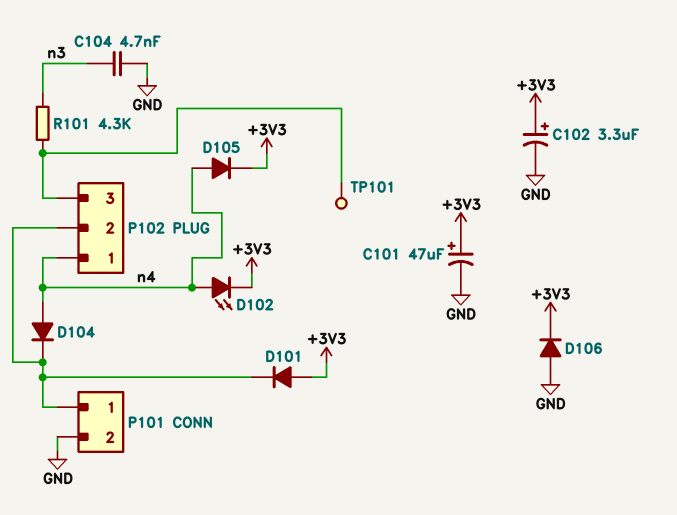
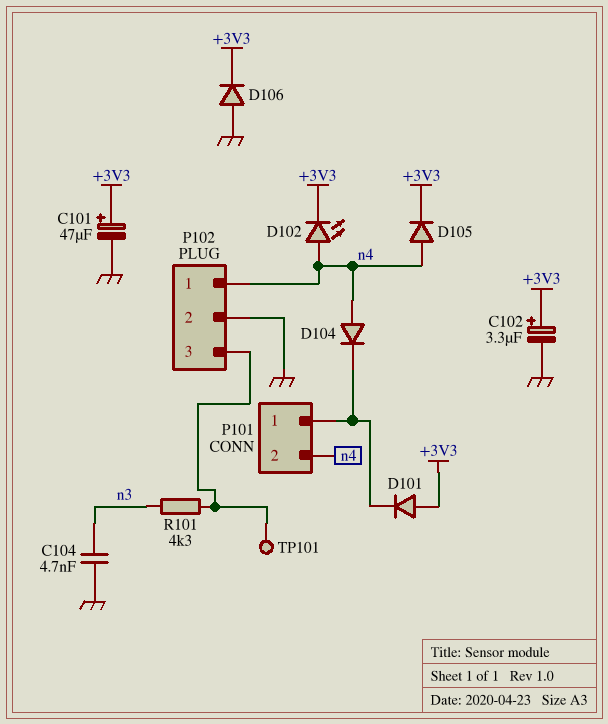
P101 pin 2: GND -> n4
P102 pin 2: P101/1 -> GND

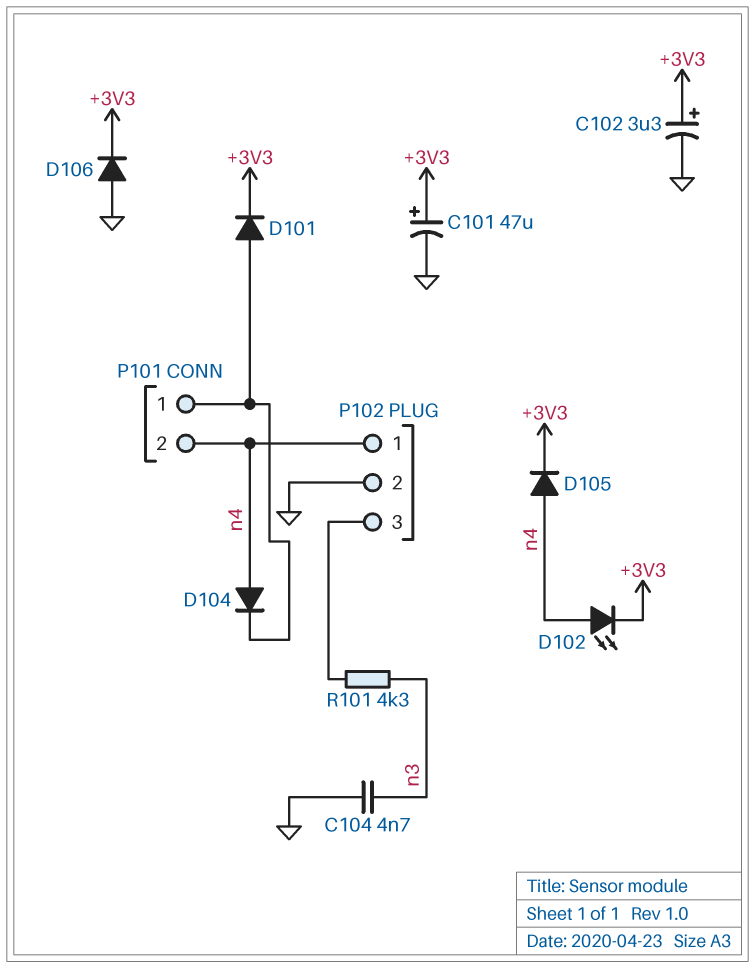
D101: diode (A +3V3, K P101/1) -> diode (A P101/1, K +3V3)
TP101: test point (P102/3) -> none

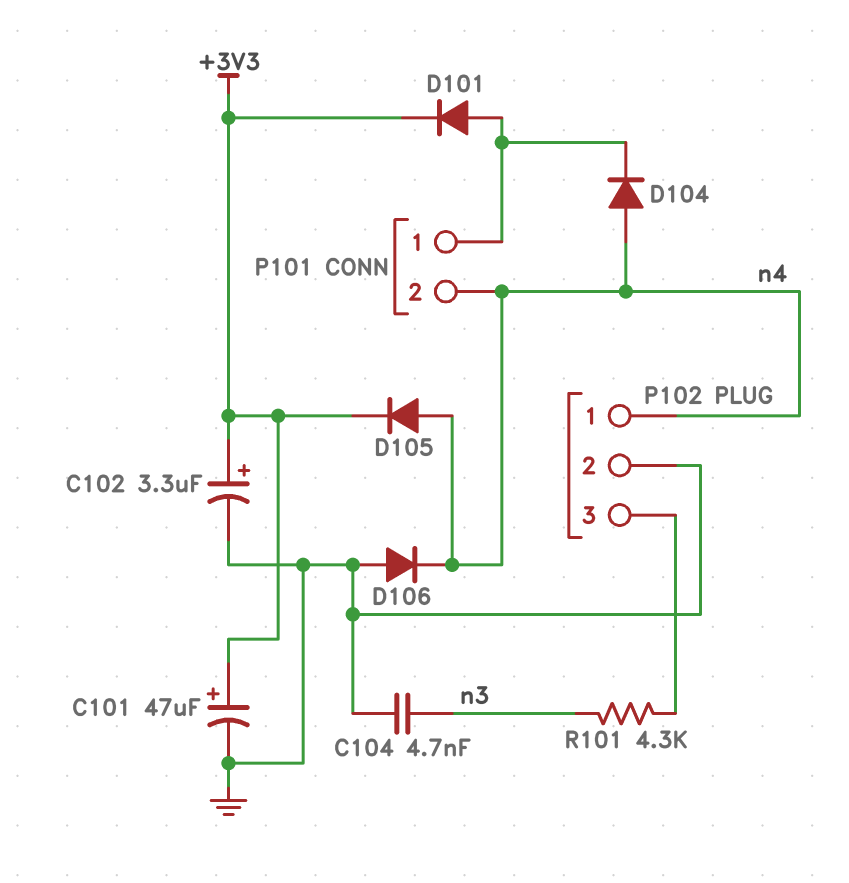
D102: LED (A n4, K +3V3) -> none
D106: diode (A GND, K +3V3) -> diode (A GND, K n4)

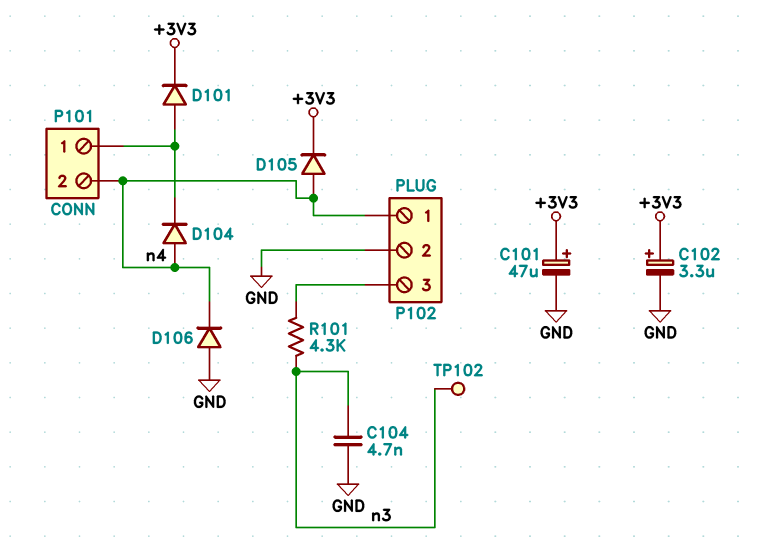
TP102: none -> test point (n3)

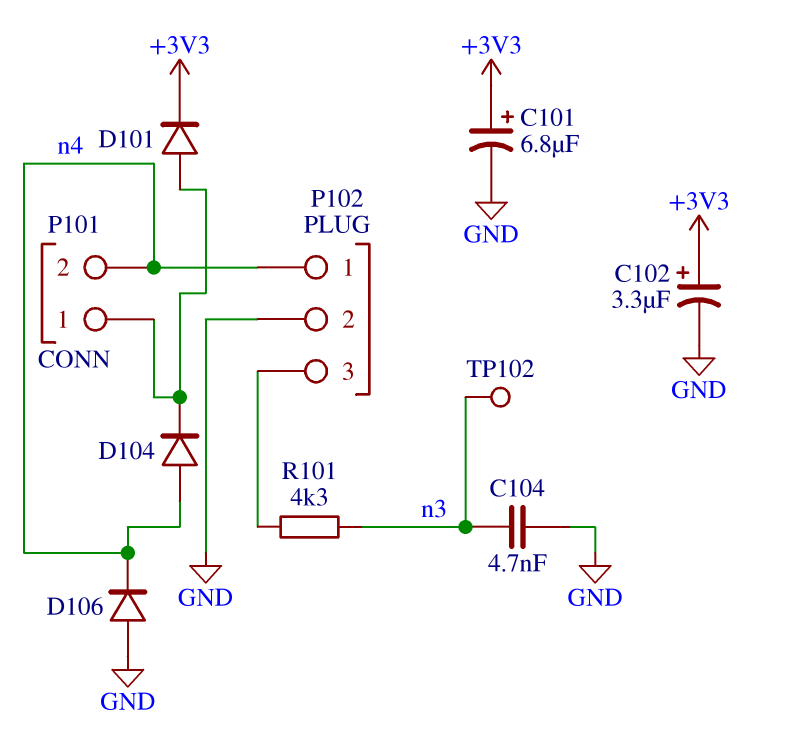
C101: 47uF (plus +3V3, minus GND) -> 6.8uF (plus +3V3, minus GND)
D105: diode (A n4, K +3V3) -> none

